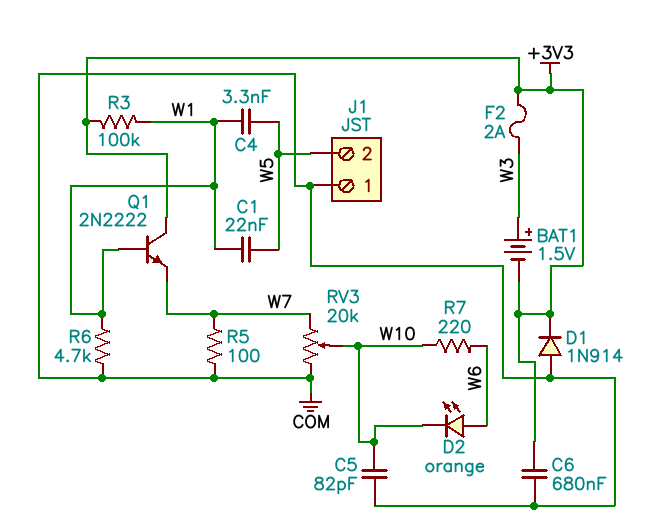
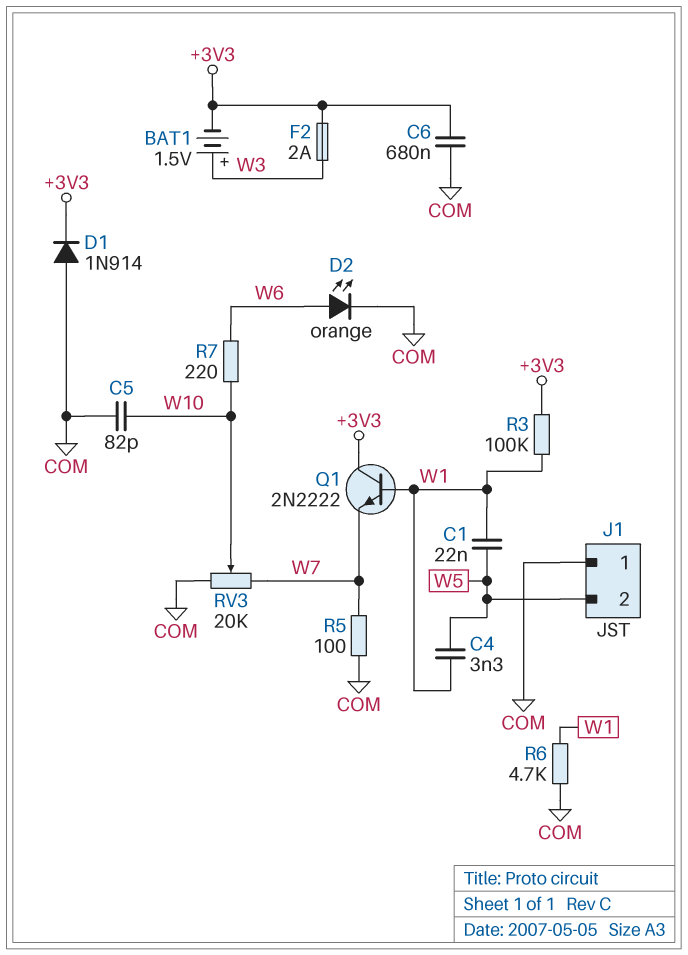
D2: LED orange (A W6, K W10) -> LED orange (A W6, K COM)

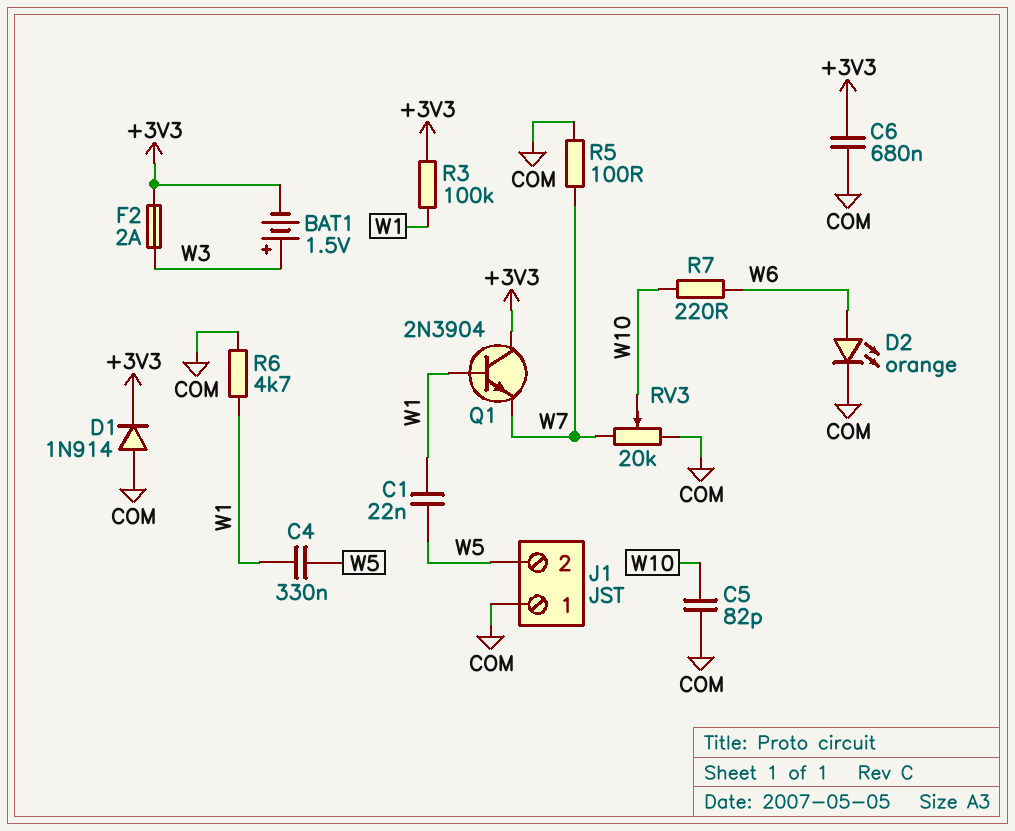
C4: 3.3nF (W1, W5) -> 330nF (W1, W5)
Q1: NPN 2N2222 (B W1, C +3V3, E W7) -> NPN 2N3904 (B W1, C +3V3, E W7)

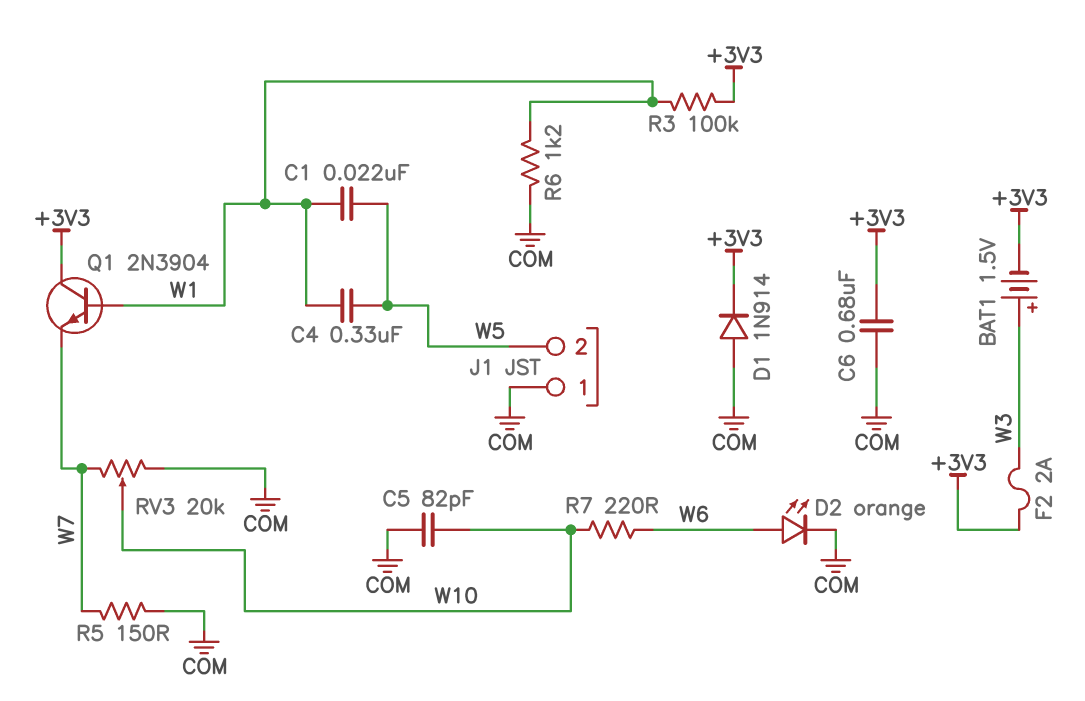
R5: 100 (COM, W7) -> 150 (COM, W7)
R6: 4.7k (COM, W1) -> 1.2k (COM, W1)

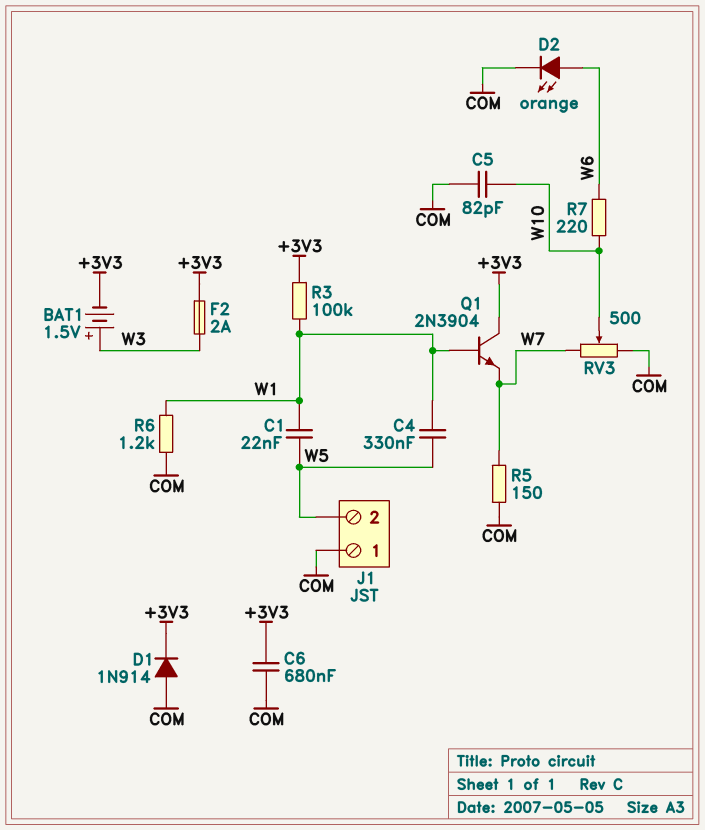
RV3: 20k (COM, W7, wiper W10) -> 500 (COM, W7, wiper W10)

